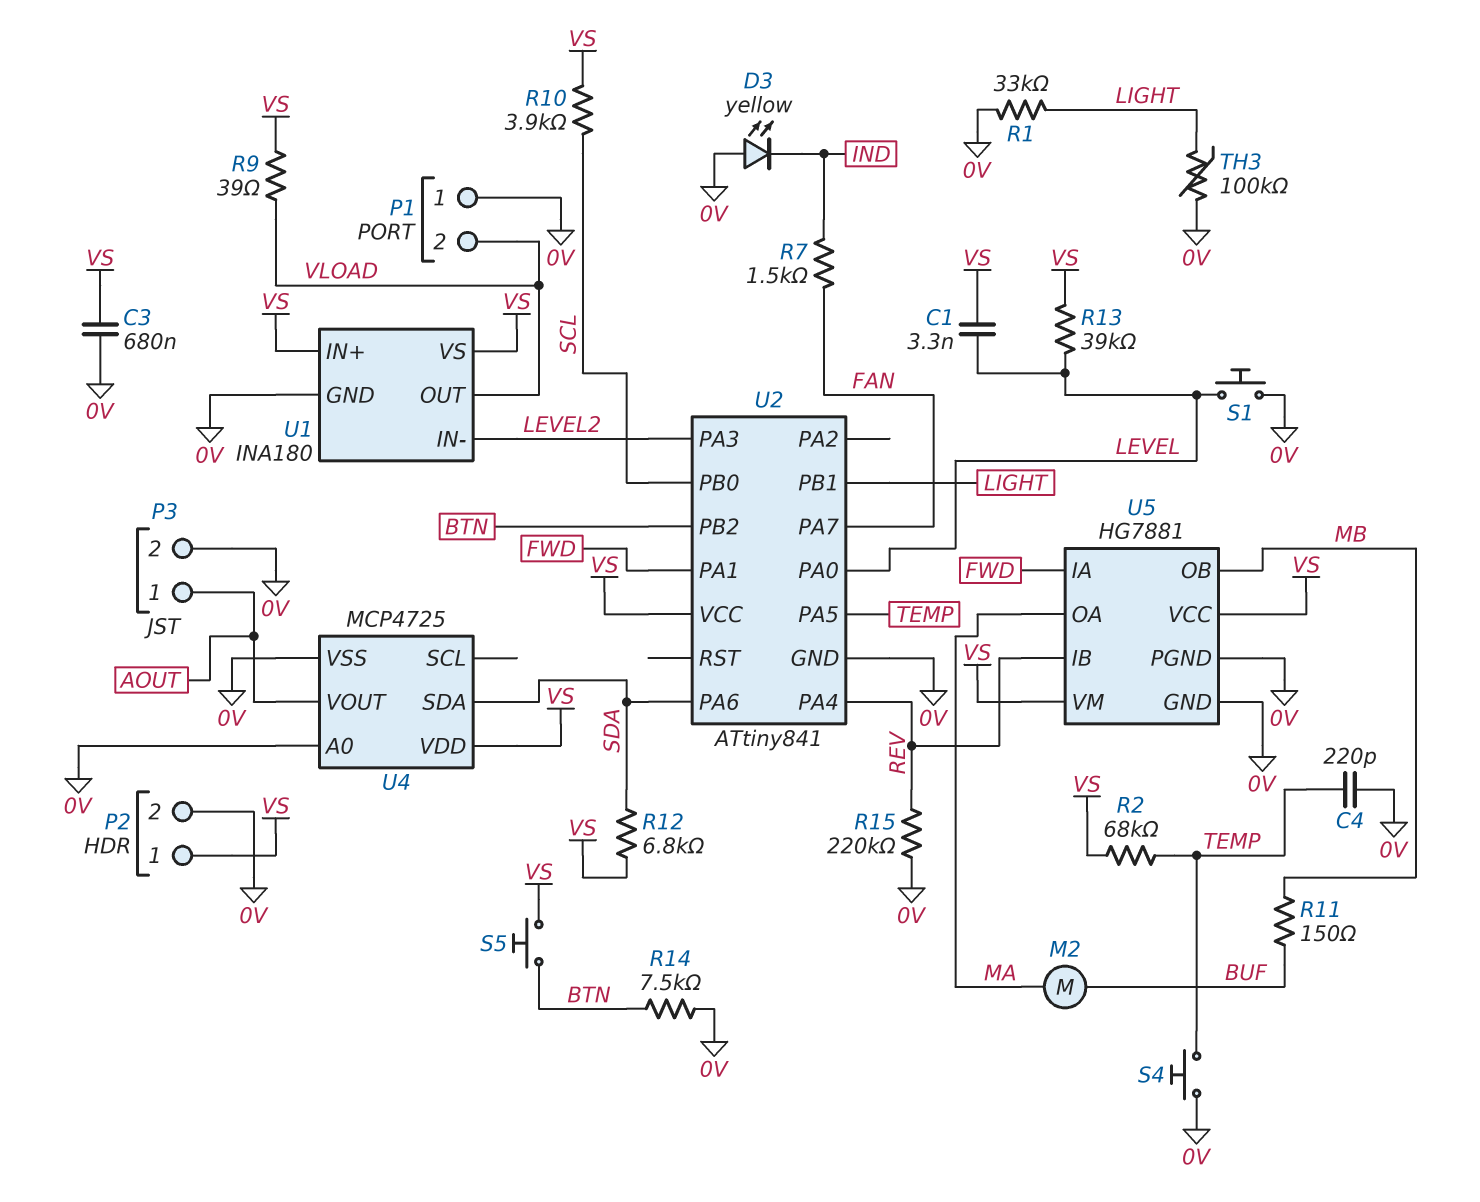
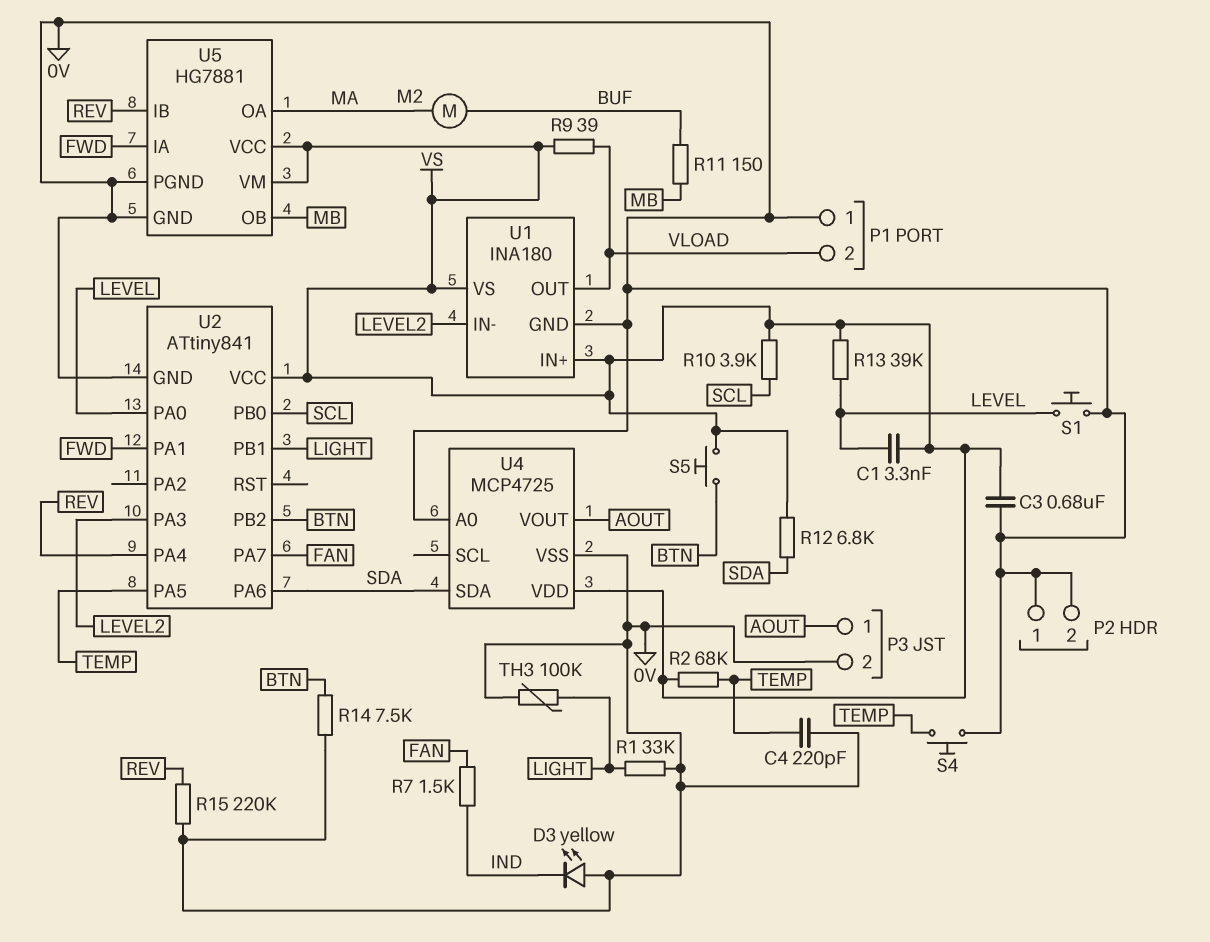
P2 pin 1: VS -> 0V

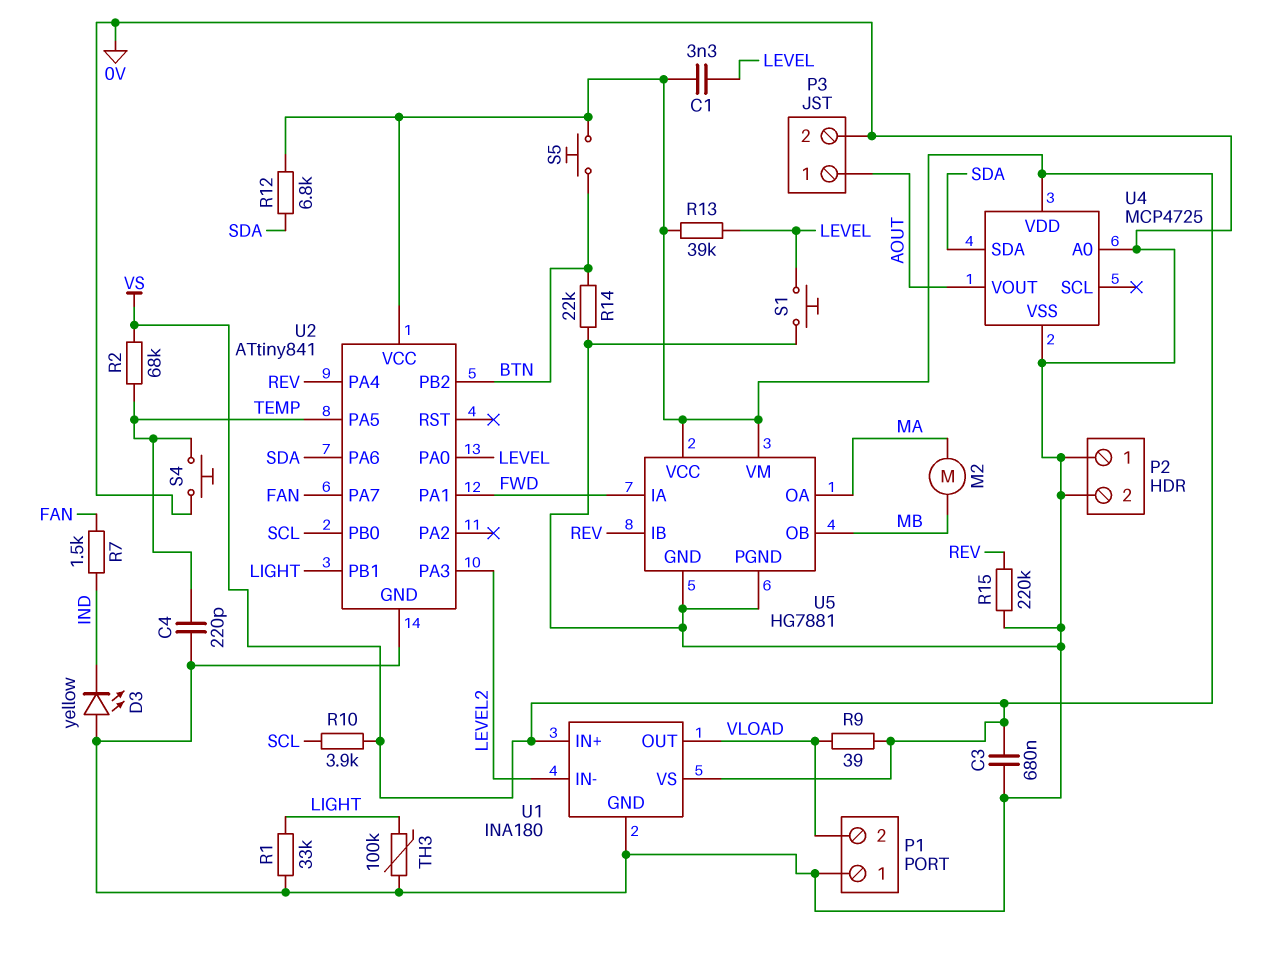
M2: motor (BUF, MA) -> motor (MA, MB)
R11: 150 (BUF, MB) -> none
R14: 7.5k (0V, BTN) -> 22k (0V, BTN)

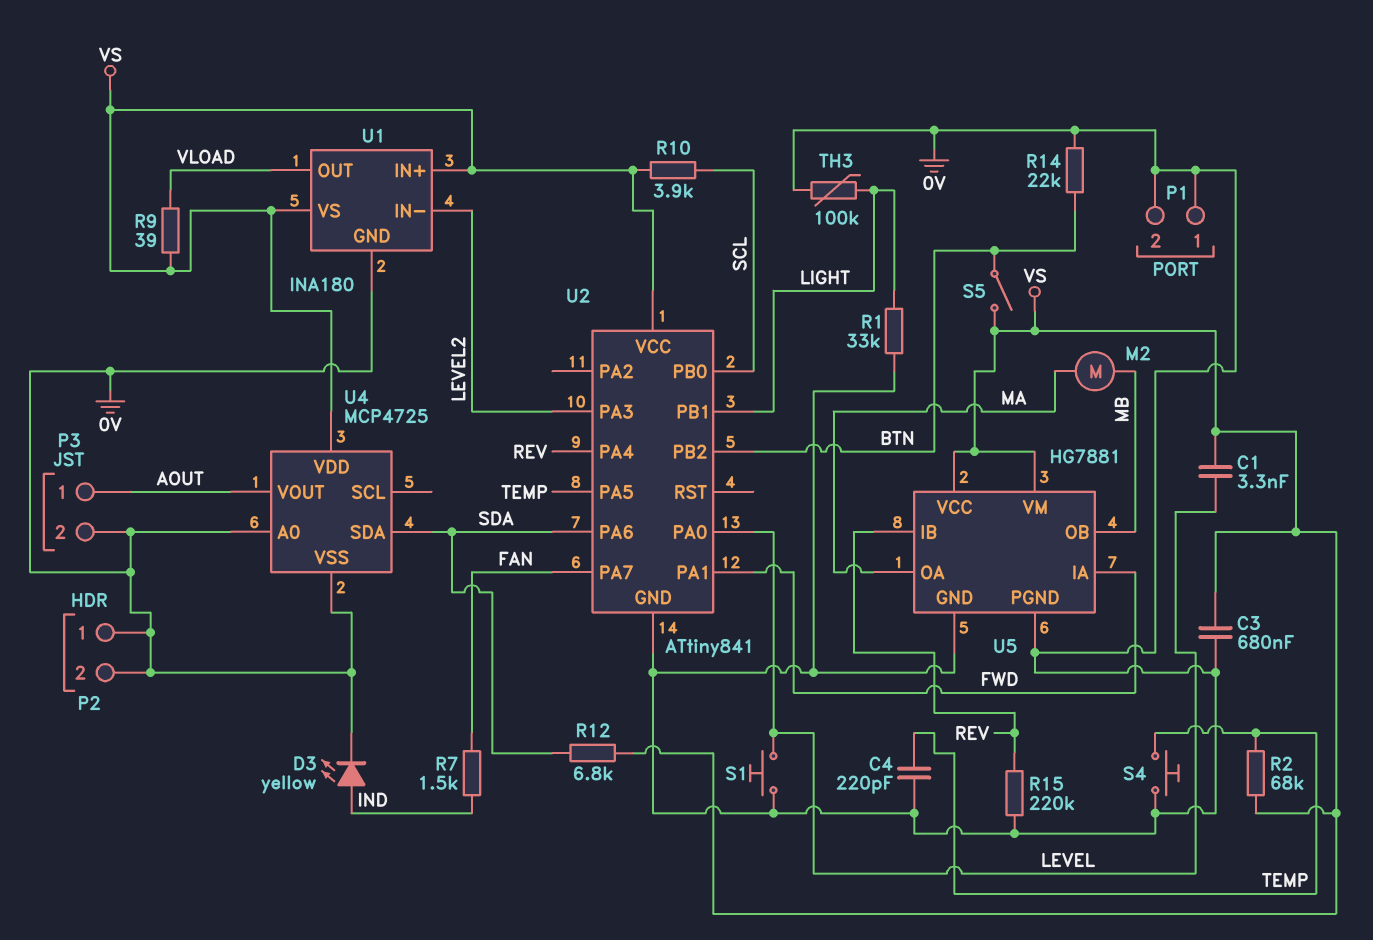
D3: LED yellow (A 0V, K IND) -> LED yellow (A IND, K 0V)
P1 pin 2: VLOAD -> 0V
R13: 39k (LEVEL, VS) -> none
S5: button (BTN, VS) -> switch (BTN, VS)

